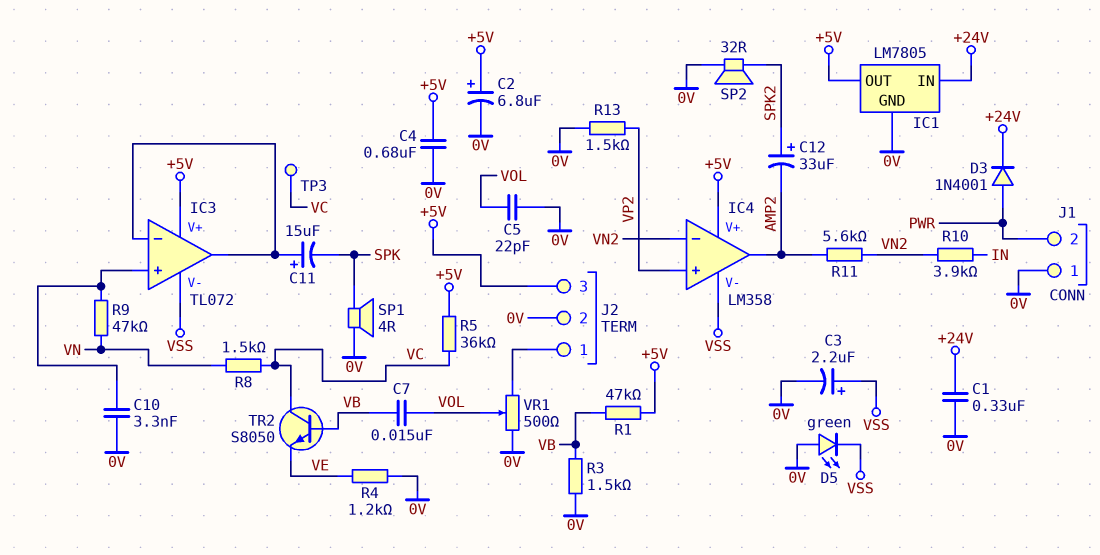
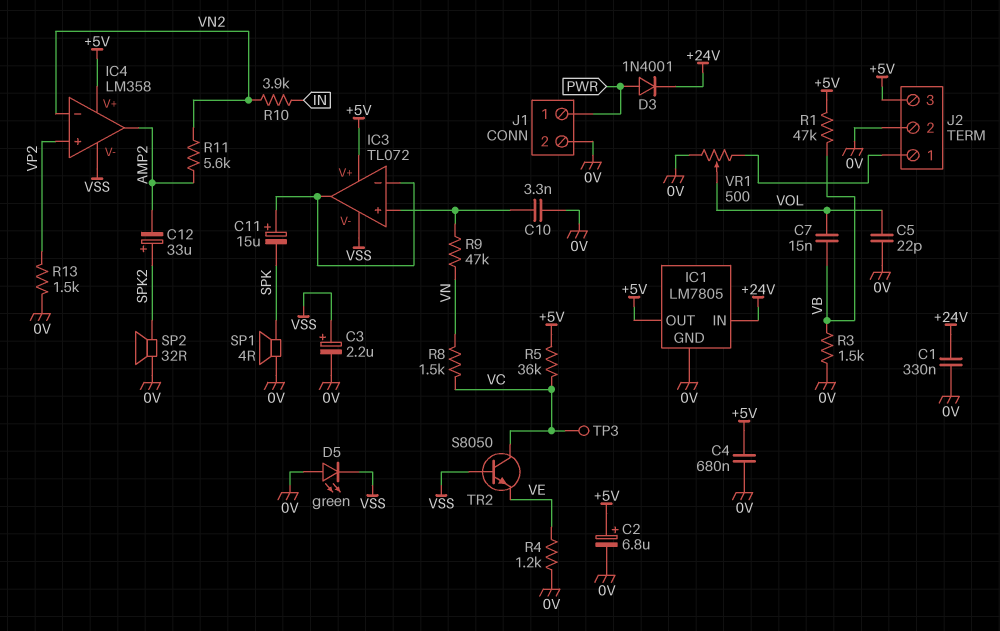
J1 pin 1: 0V -> PWR
J1 pin 2: PWR -> 0V
TR2: NPN S8050 (B VB, C VC, E VE) -> NPN S8050 (B VSS, C VC, E VE)

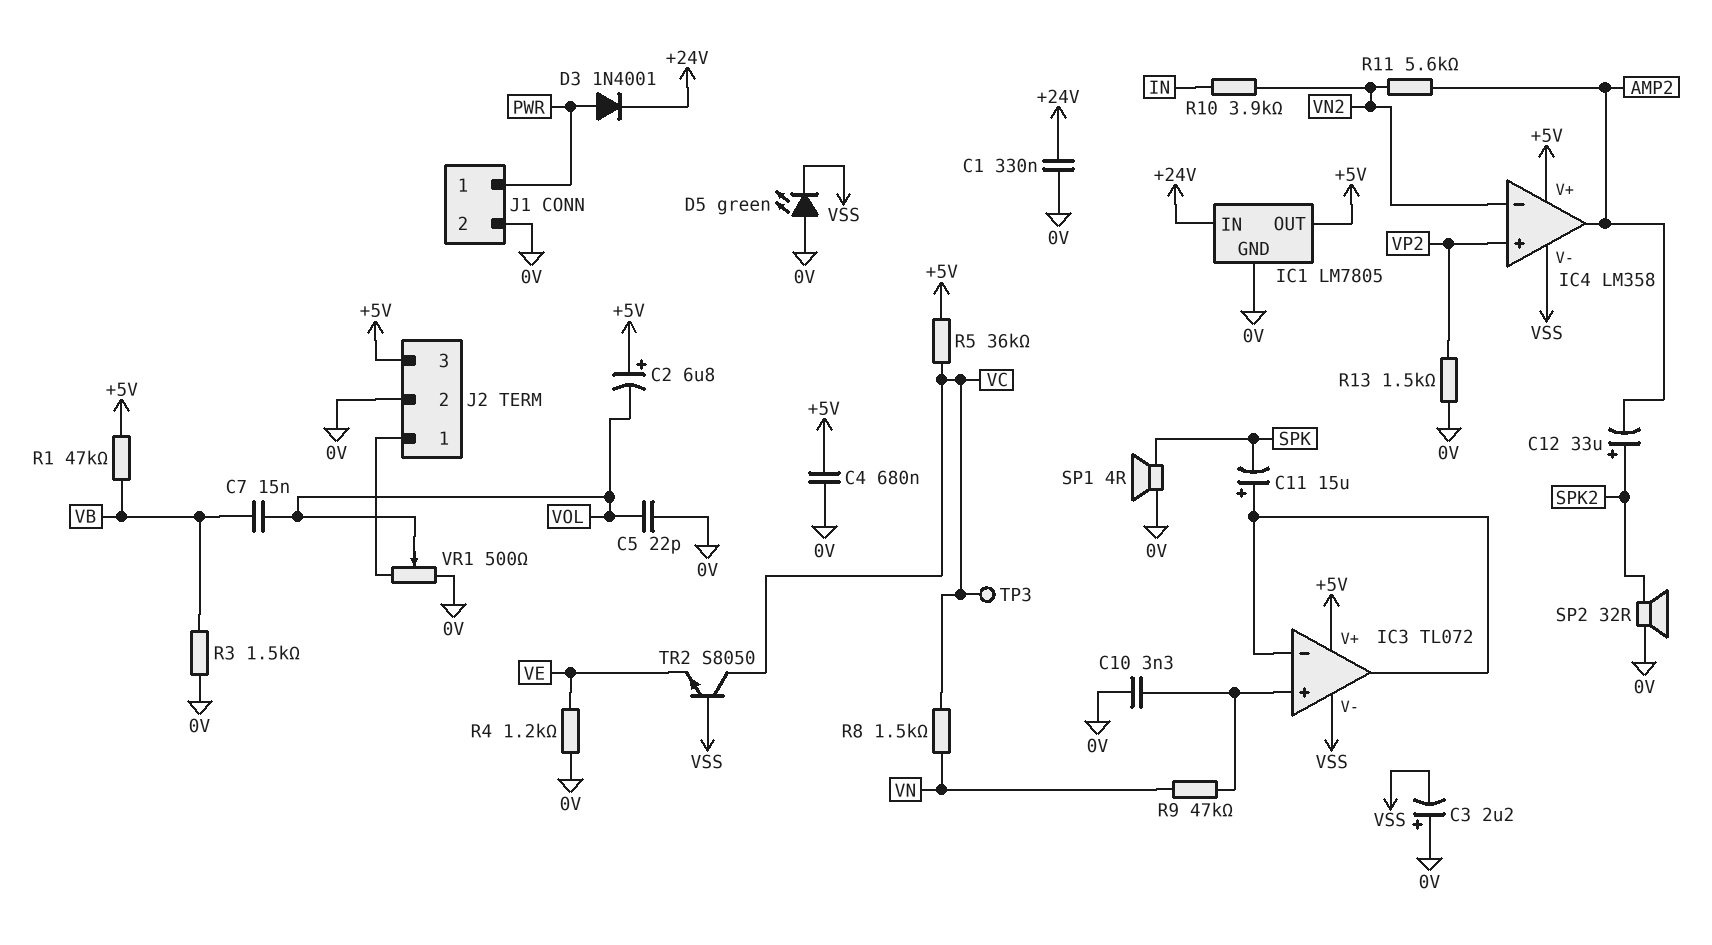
C2: 6.8uF (plus +5V, minus 0V) -> 6.8uF (plus +5V, minus VOL)
C3: 2.2uF (plus VSS, minus 0V) -> 2.2uF (plus 0V, minus VSS)

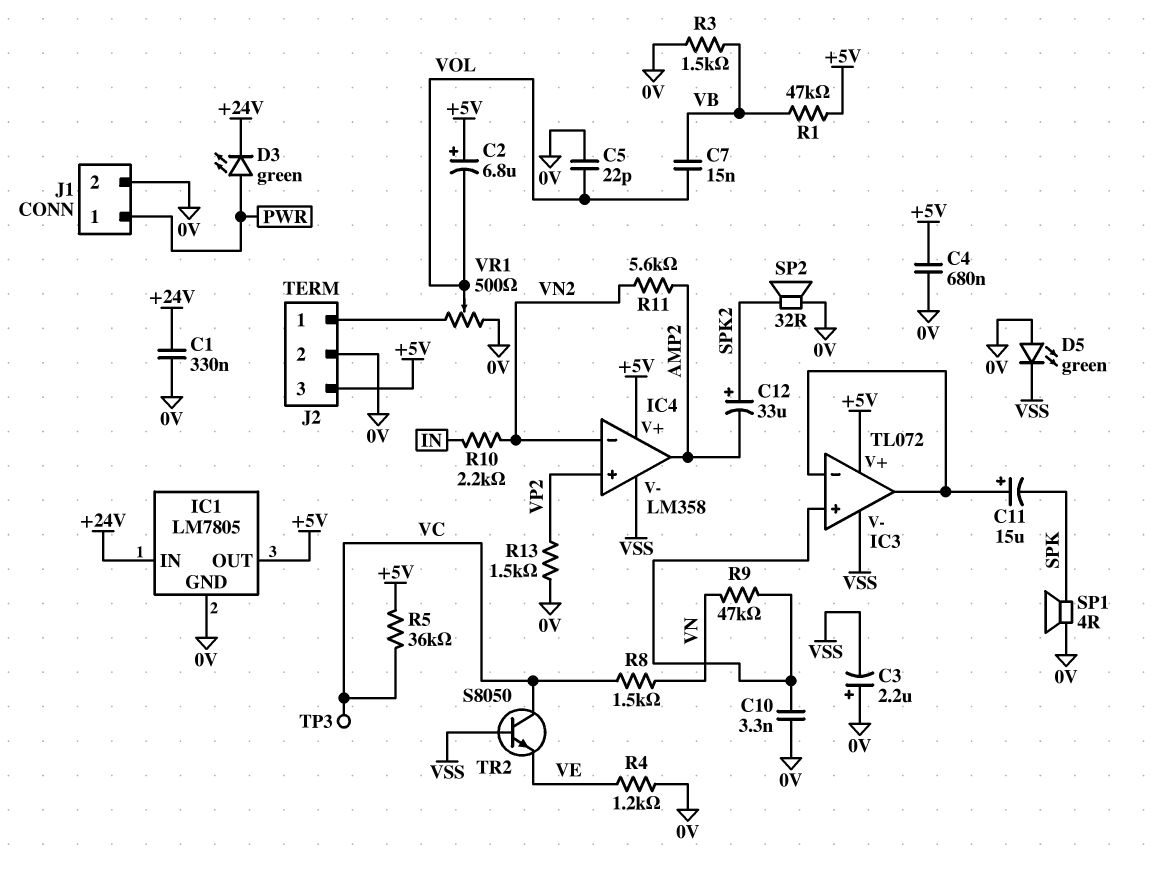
D3: diode 1N4001 (A PWR, K +24V) -> LED green (A PWR, K +24V)
R10: 3.9k (IN, VN2) -> 2.2k (IN, VN2)

